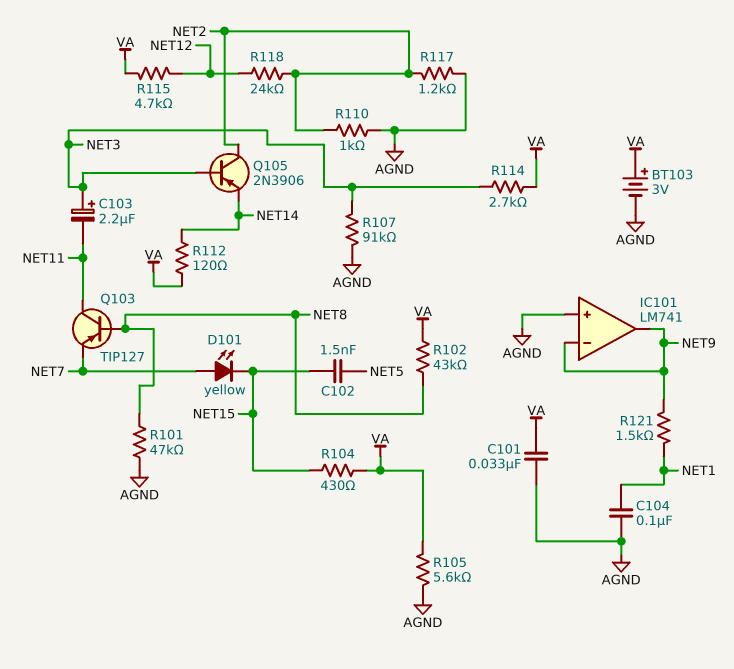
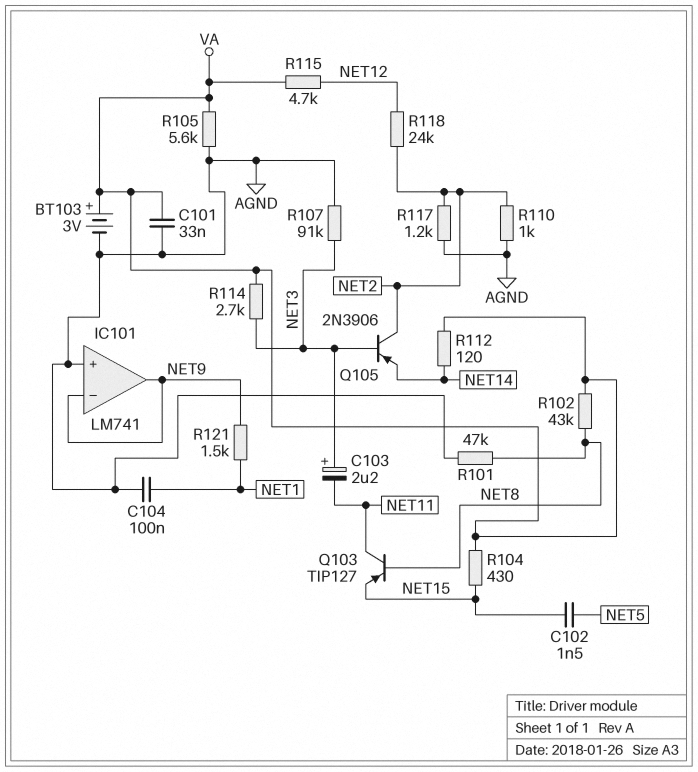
D101: LED yellow (A NET7, K NET15) -> none
Q103: PNP TIP127 (B NET8, C NET11, E NET7) -> PNP TIP127 (B NET8, C NET11, E NET15)

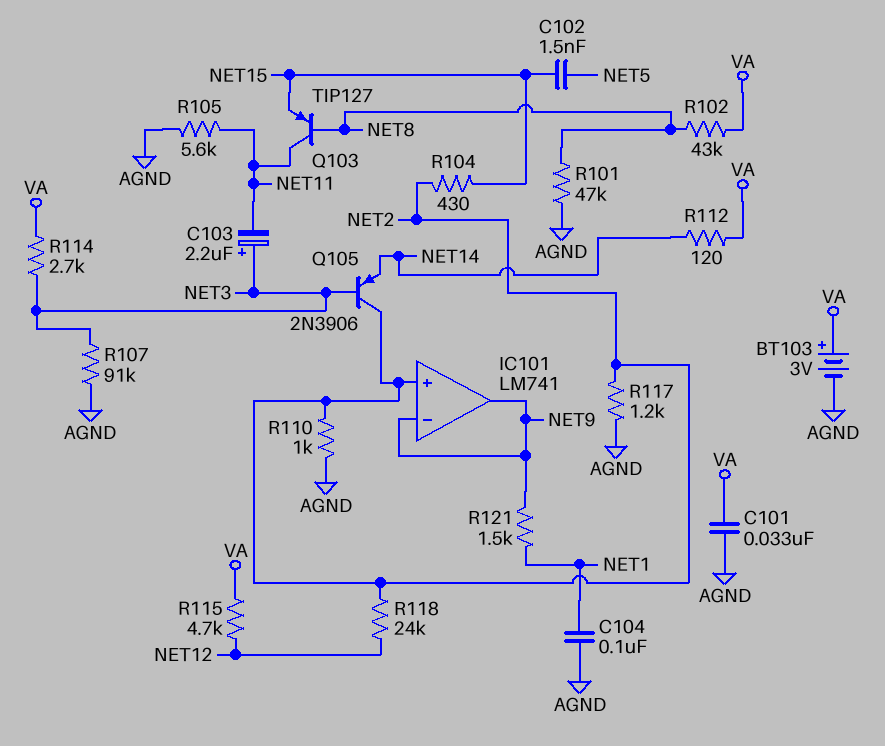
IC101 pin in+: AGND -> NET2
R104: 430 (NET15, VA) -> 430 (NET2, NET15)
R105: 5.6k (AGND, VA) -> 5.6k (AGND, NET11)

